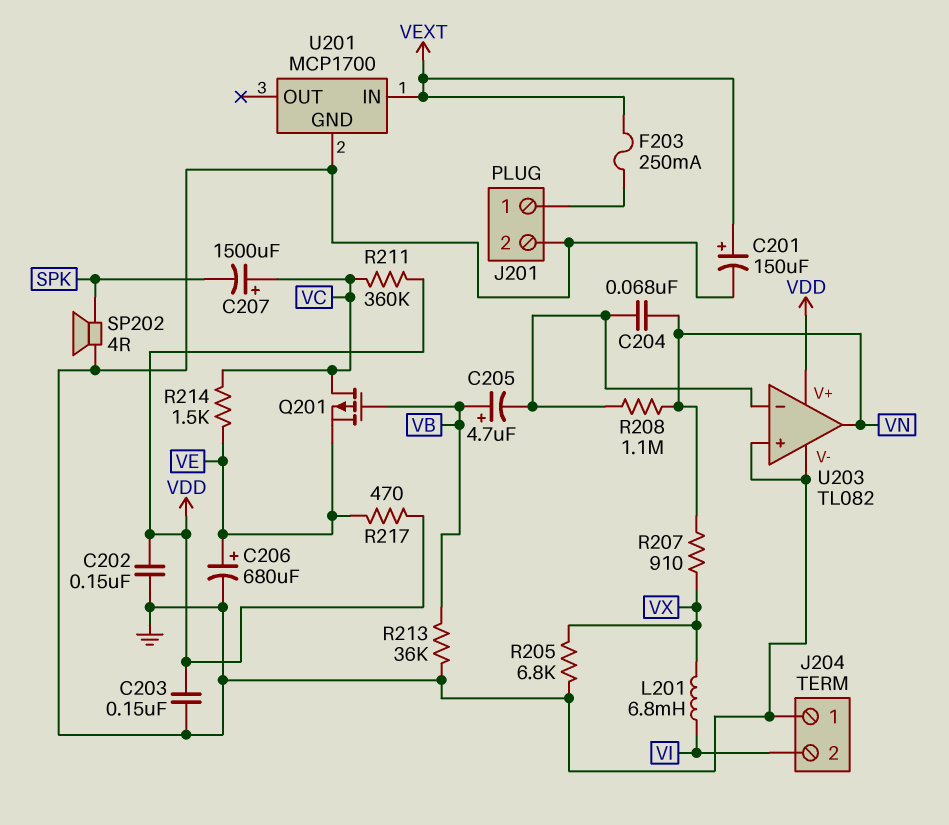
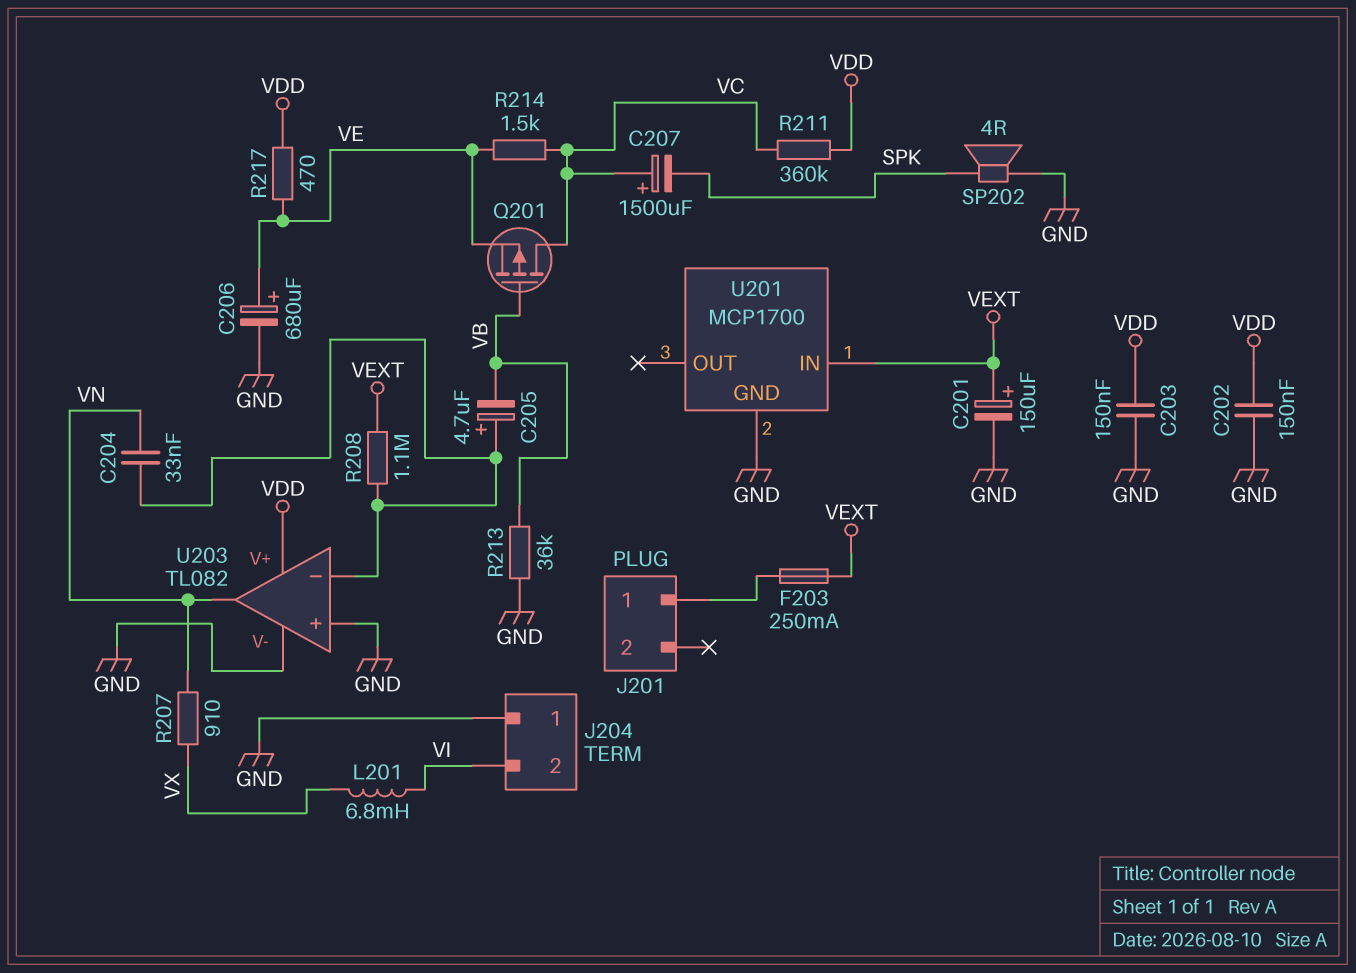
C204: 68nF (U203/in-, VN) -> 33nF (U203/in-, VN)
C205: 4.7uF (plus VB, minus U203/in-) -> 4.7uF (plus U203/in-, minus VB)
J201 pin 2: GND -> none
R205: 6.8k (GND, VX) -> none
R208: 1.1M (U203/in-, VN) -> 1.1M (U203/in-, VEXT)

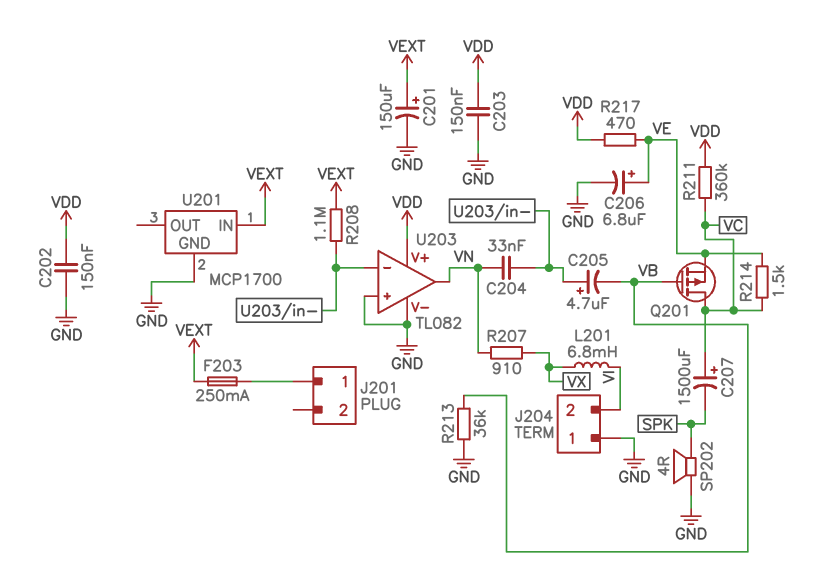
C206: 680uF (plus VE, minus GND) -> 6.8uF (plus VE, minus GND)

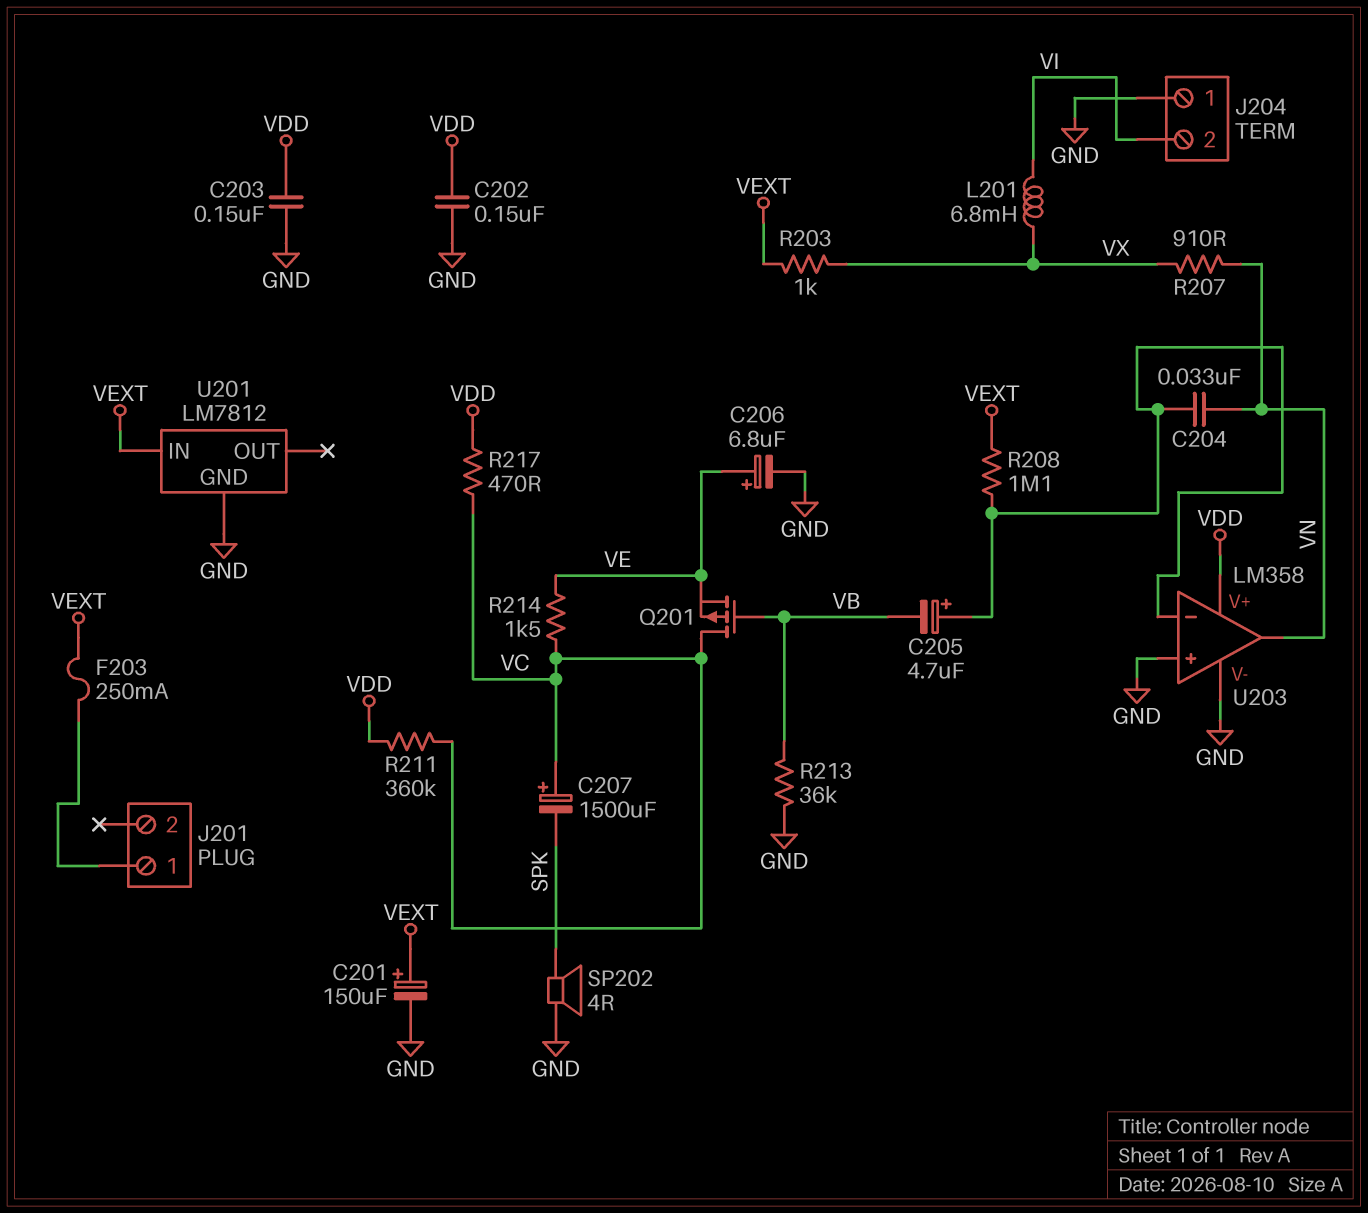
R203: none -> 1k (VEXT, VX)
R217: 470 (VDD, VE) -> 470 (VC, VDD)
U201: MCP1700 -> LM7812
U203: TL082 -> LM358

